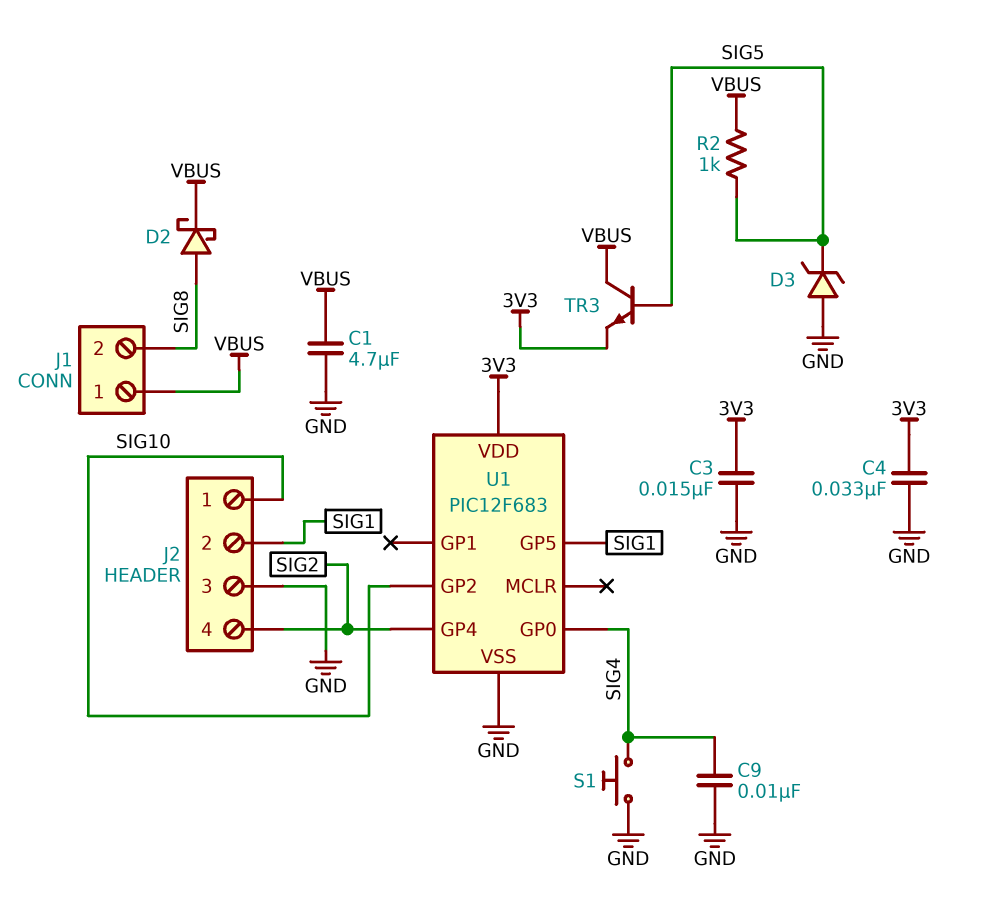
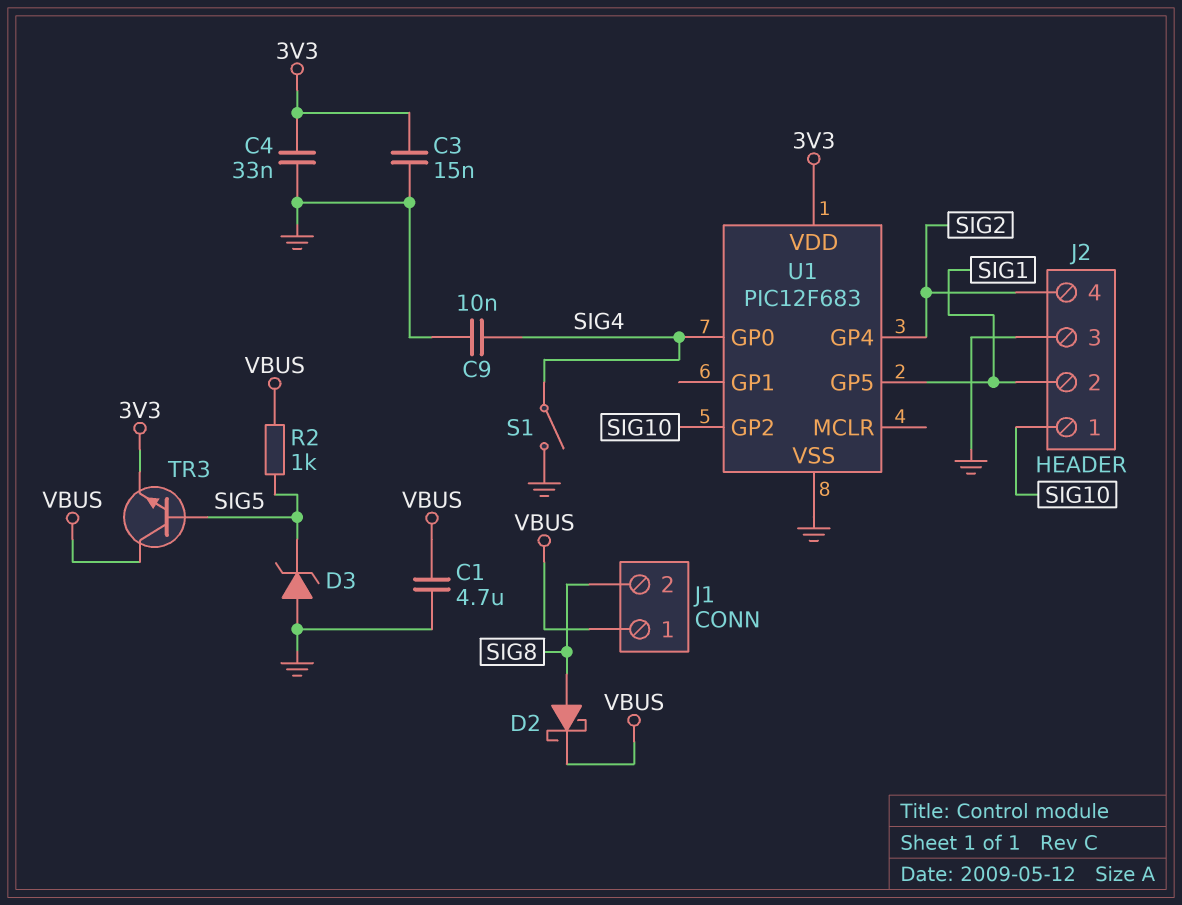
S1: button (GND, SIG4) -> switch (GND, SIG4)

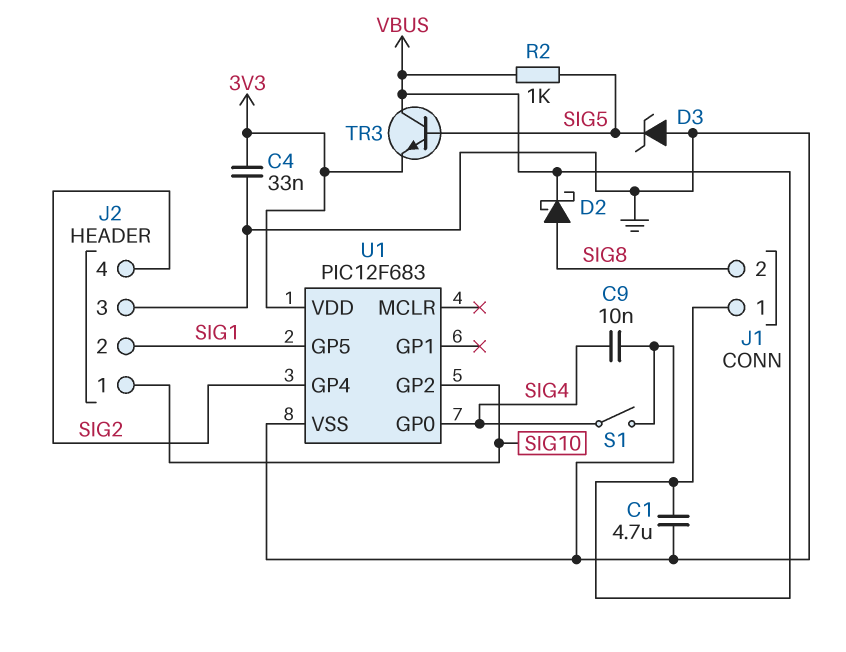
C3: 15nF (3V3, GND) -> none

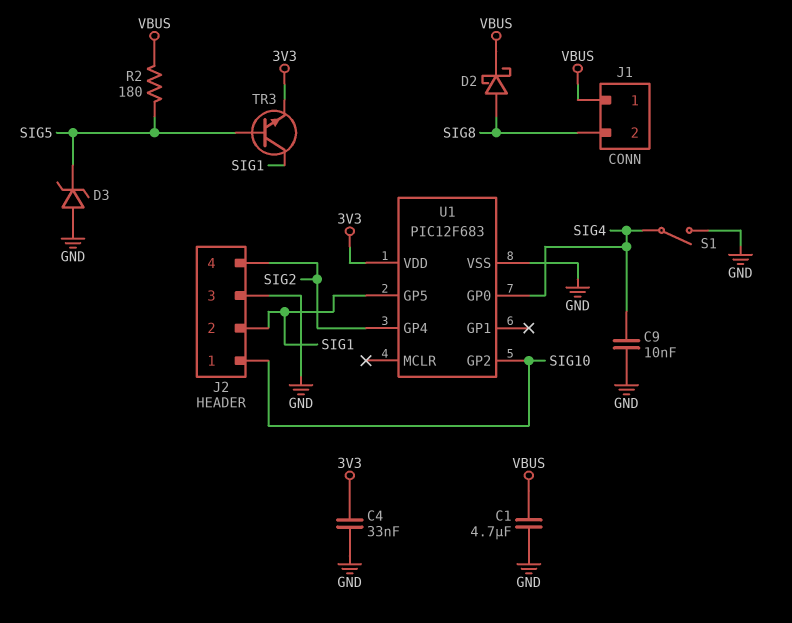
R2: 1k (SIG5, VBUS) -> 180 (SIG5, VBUS)
TR3: NPN (B SIG5, C VBUS, E 3V3) -> NPN (B SIG5, C SIG1, E 3V3)

